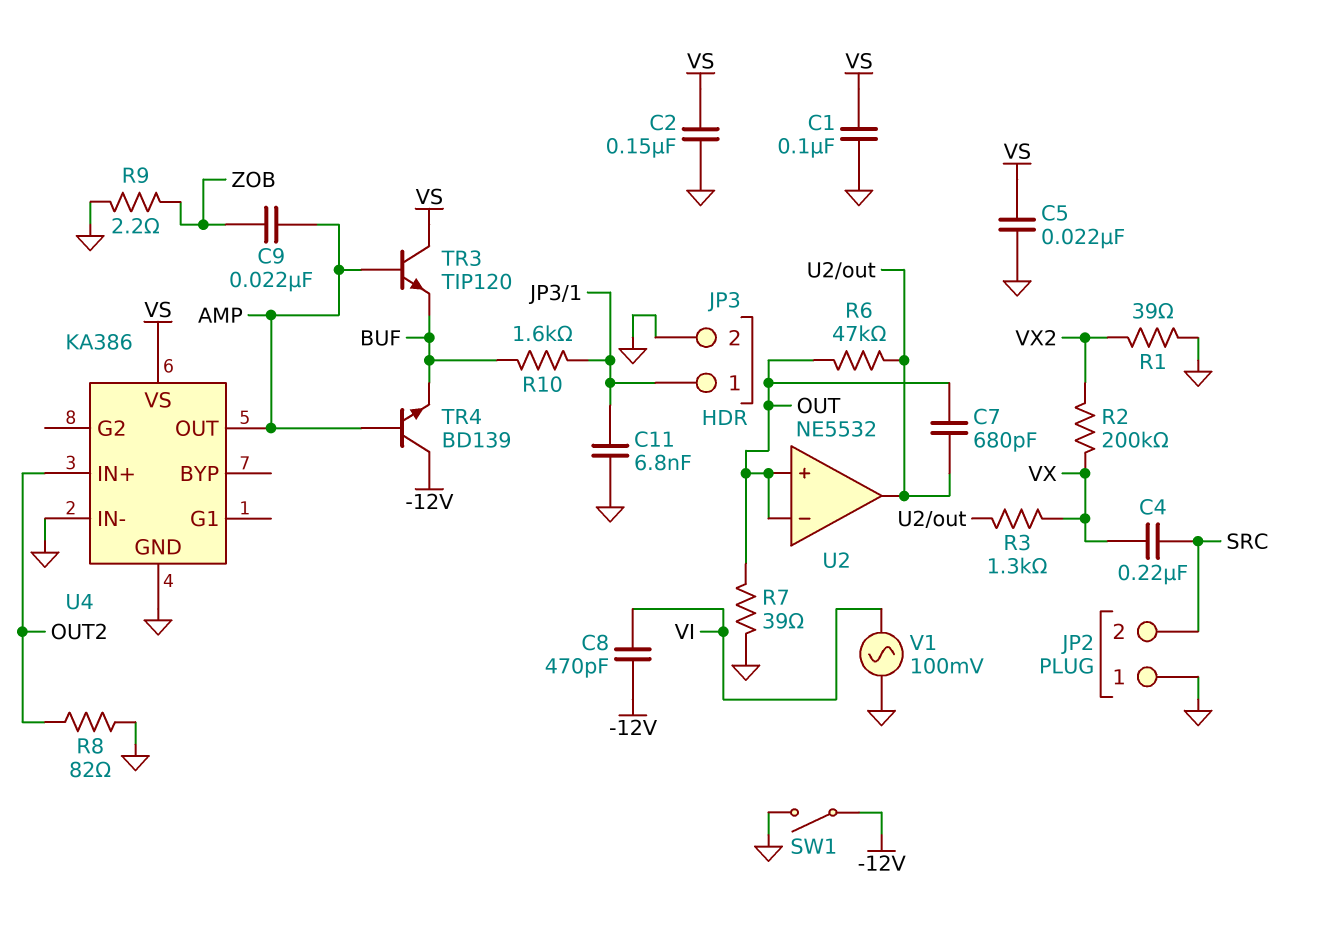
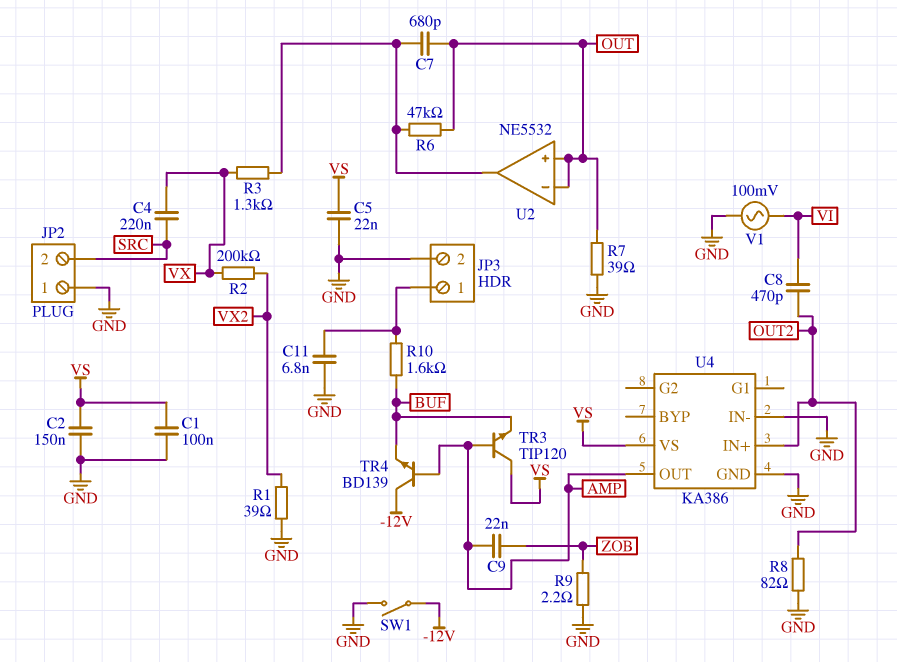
C8: 470pF (-12V, VI) -> 470pF (OUT2, VI)

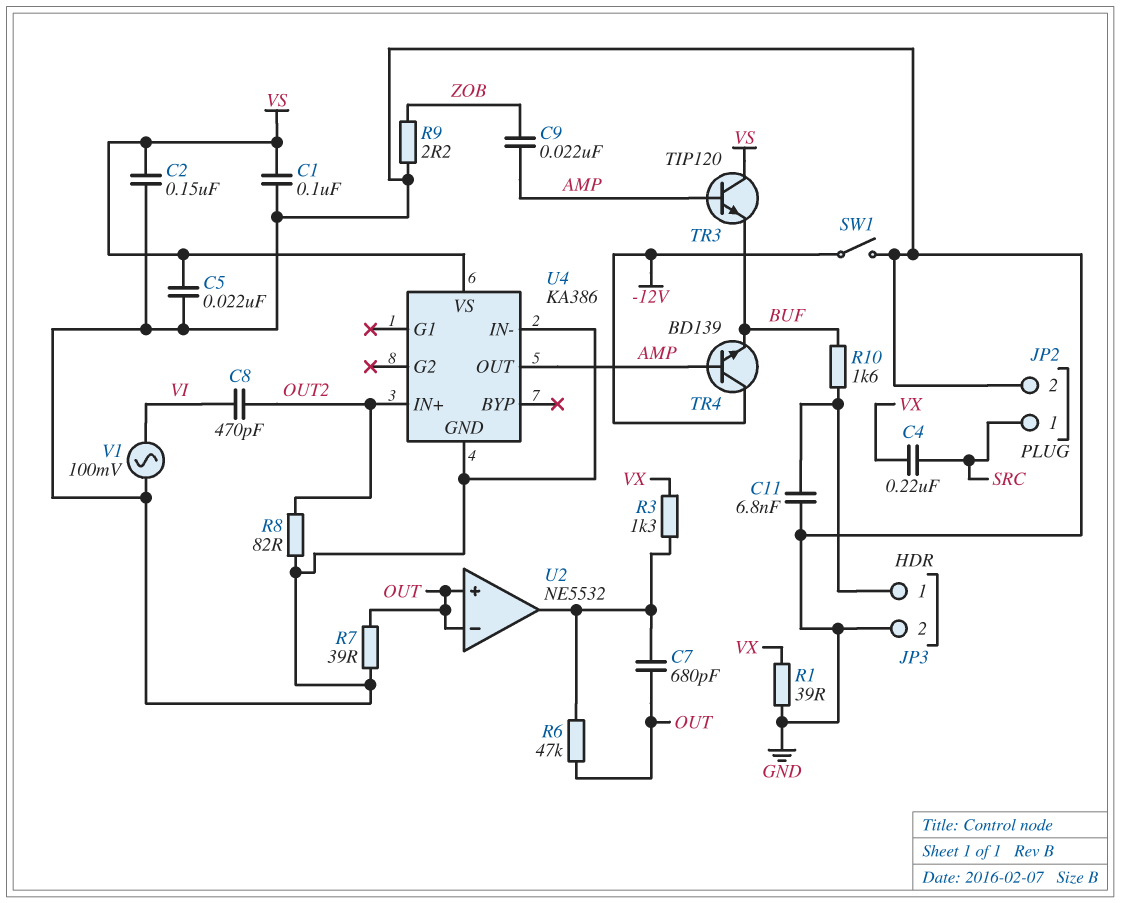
JP2 pin 1: GND -> SRC
JP2 pin 2: SRC -> GND
R1: 39 (GND, VX2) -> 39 (GND, VX)
R2: 200k (VX, VX2) -> none

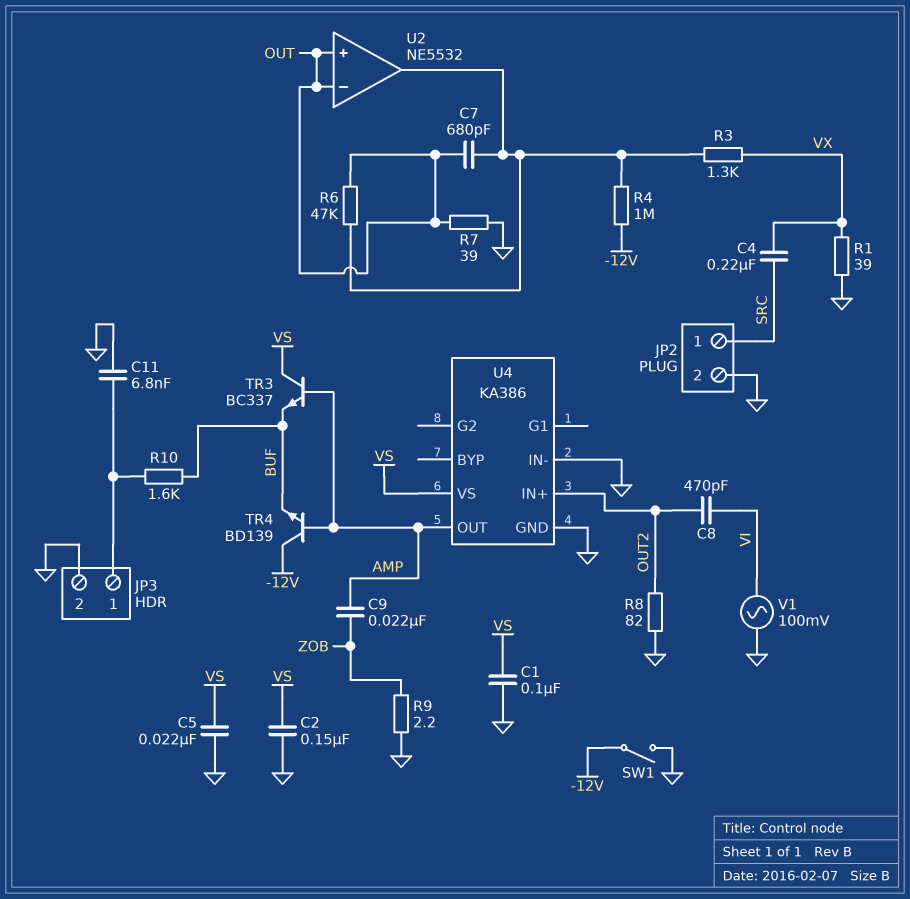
R4: none -> 1M (-12V, U2/out)
TR3: NPN TIP120 (B AMP, C VS, E BUF) -> NPN BC337 (B AMP, C VS, E BUF)

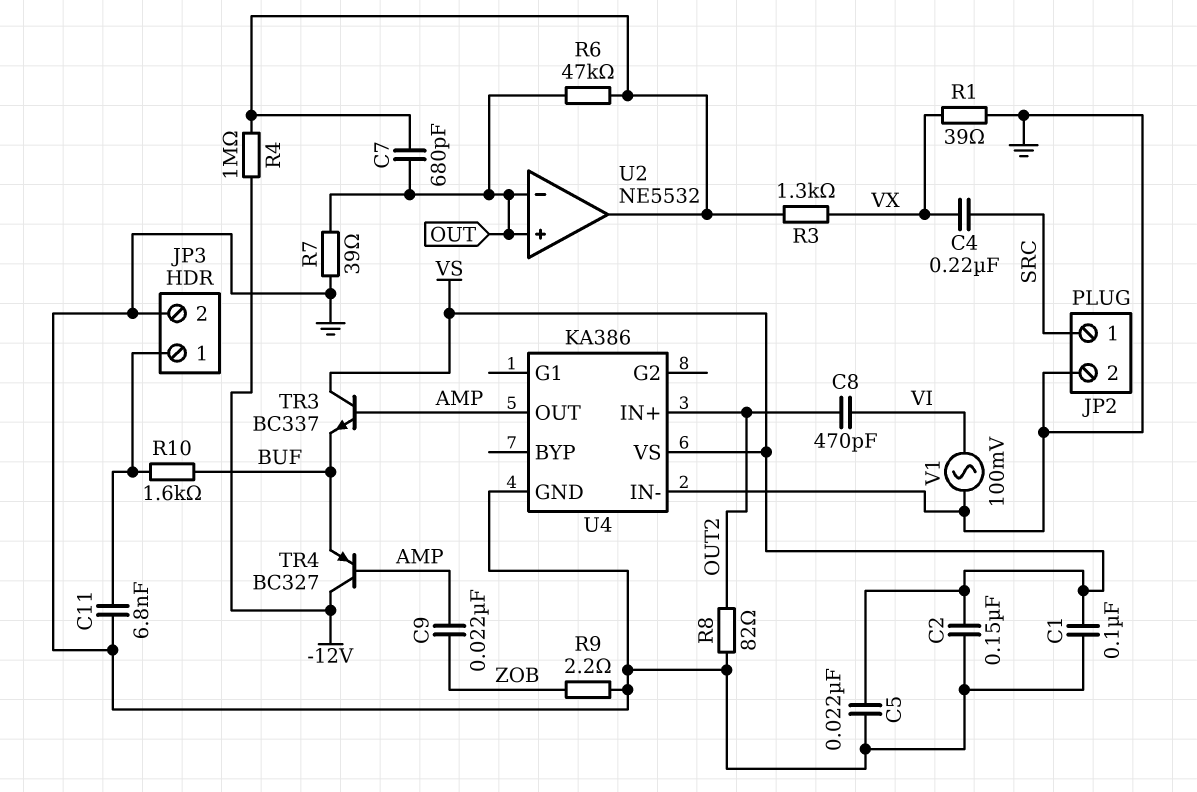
SW1: switch (-12V, GND) -> none
TR4: NPN BD139 (B AMP, C -12V, E BUF) -> PNP BC327 (B AMP, C -12V, E BUF)

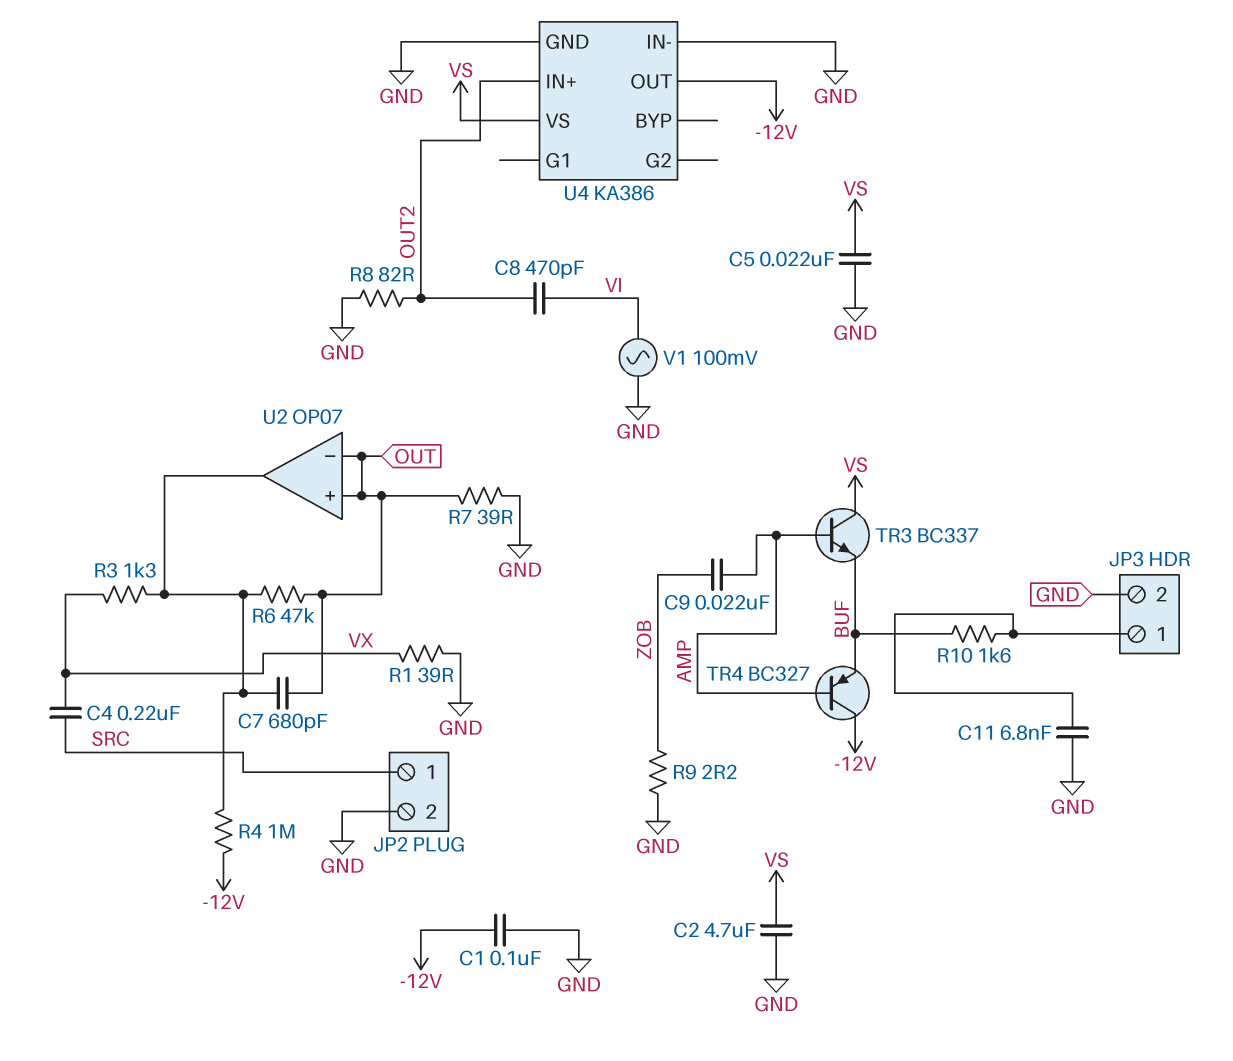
C1: 100nF (GND, VS) -> 100nF (-12V, GND)
C2: 150nF (GND, VS) -> 4.7uF (GND, VS)
U2: NE5532 -> OP07
U4 pin OUT: AMP -> -12V

